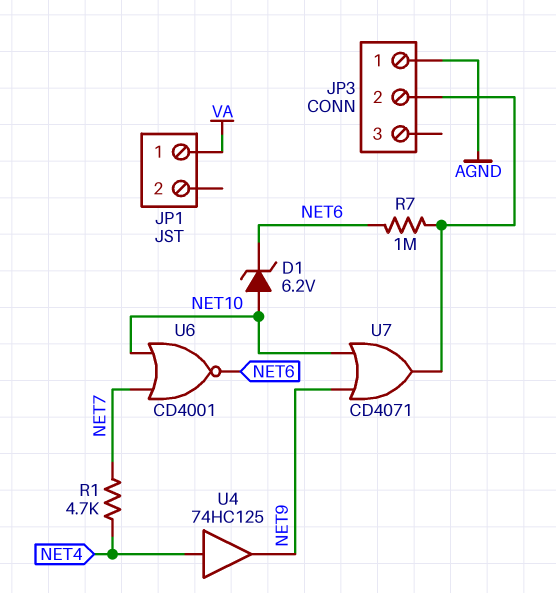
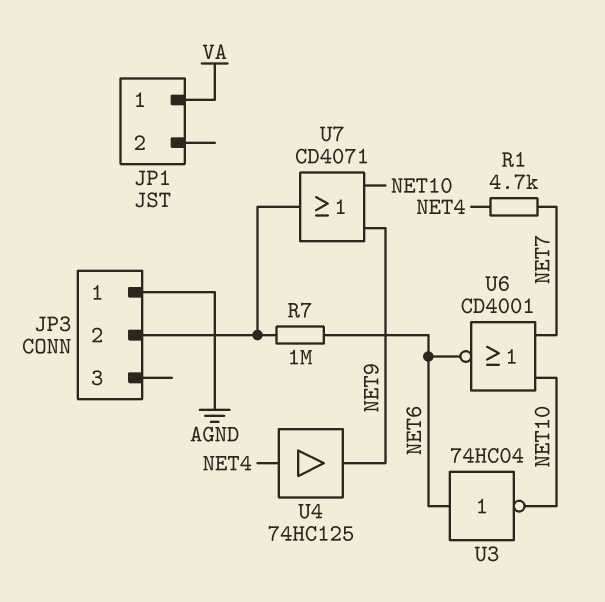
D1: zener 6.2V (A NET10, K NET6) -> none
U3: none -> NOT 74HC04 (in NET6, out NET10)

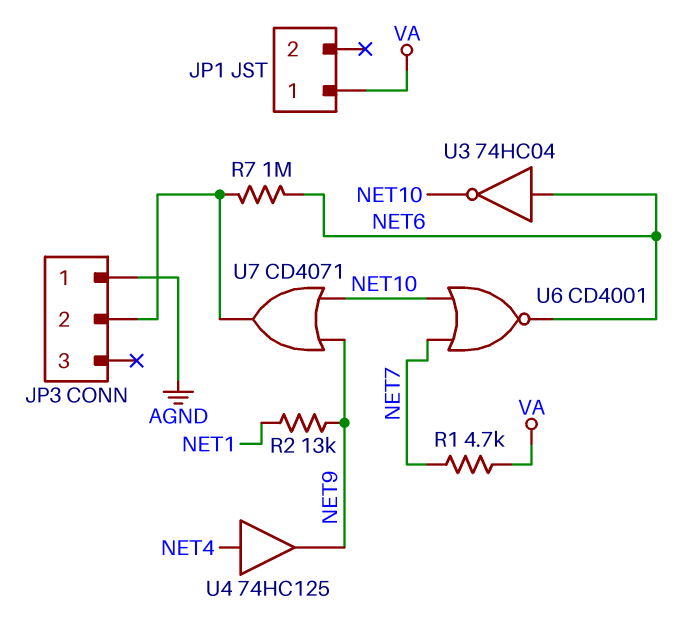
R1: 4.7k (NET4, NET7) -> 4.7k (NET7, VA)
R2: none -> 13k (NET1, NET9)

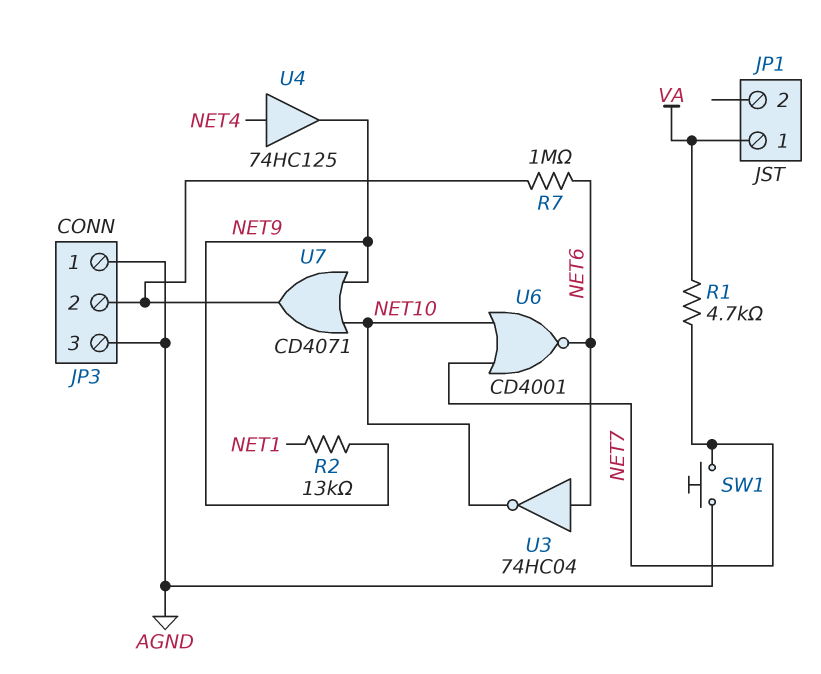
JP3 pin 3: none -> AGND
SW1: none -> button (AGND, NET7)

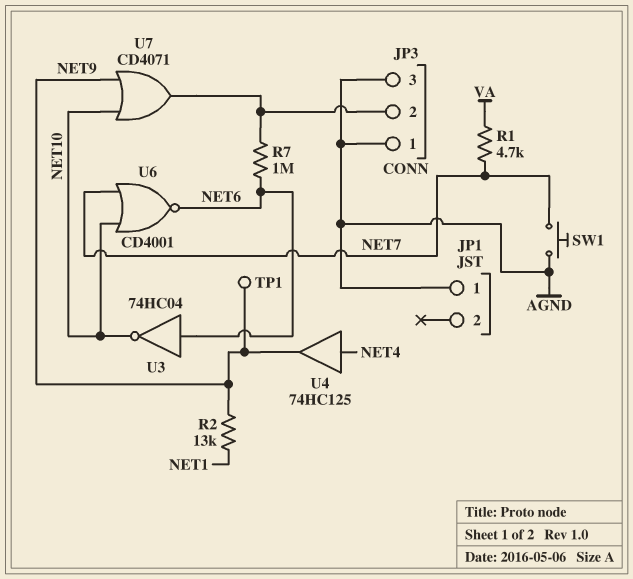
JP1 pin 1: VA -> AGND
TP1: none -> test point (NET9)

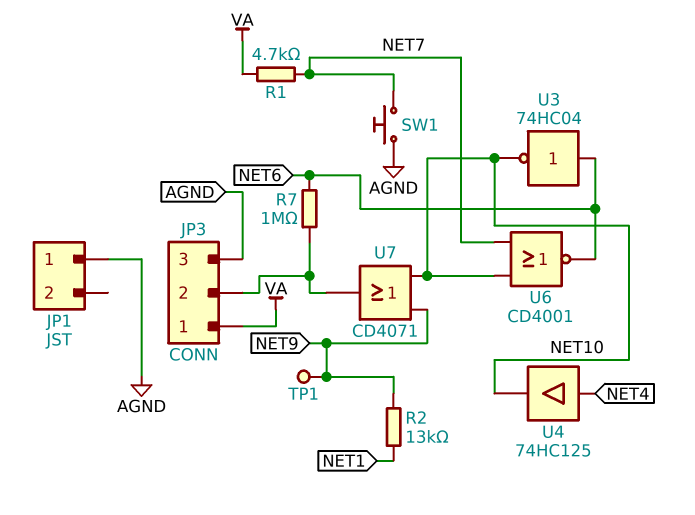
JP3 pin 1: AGND -> VA
U4: buffer 74HC125 (in NET4, out NET9) -> buffer 74HC125 (in NET4, out NET10)

